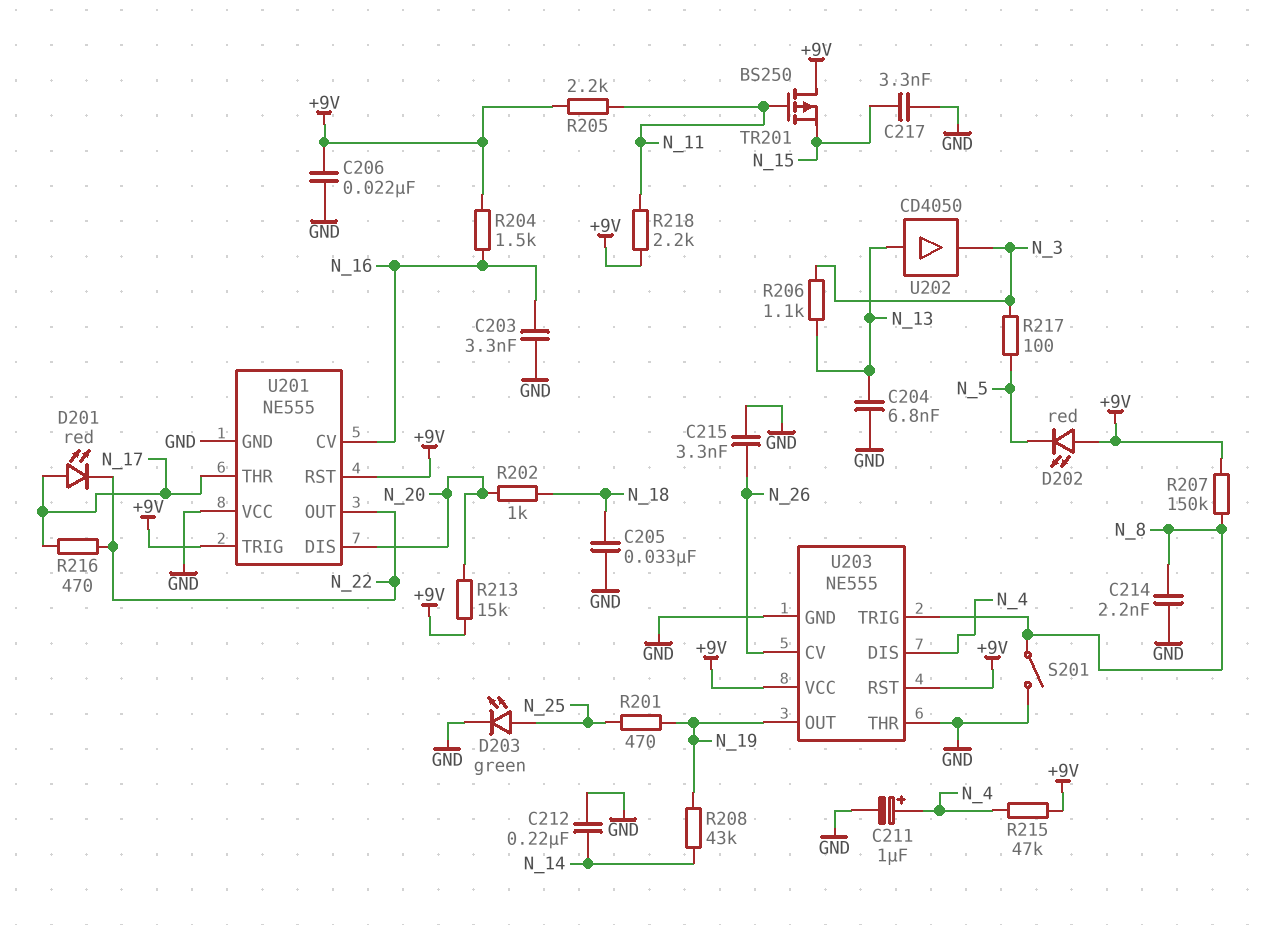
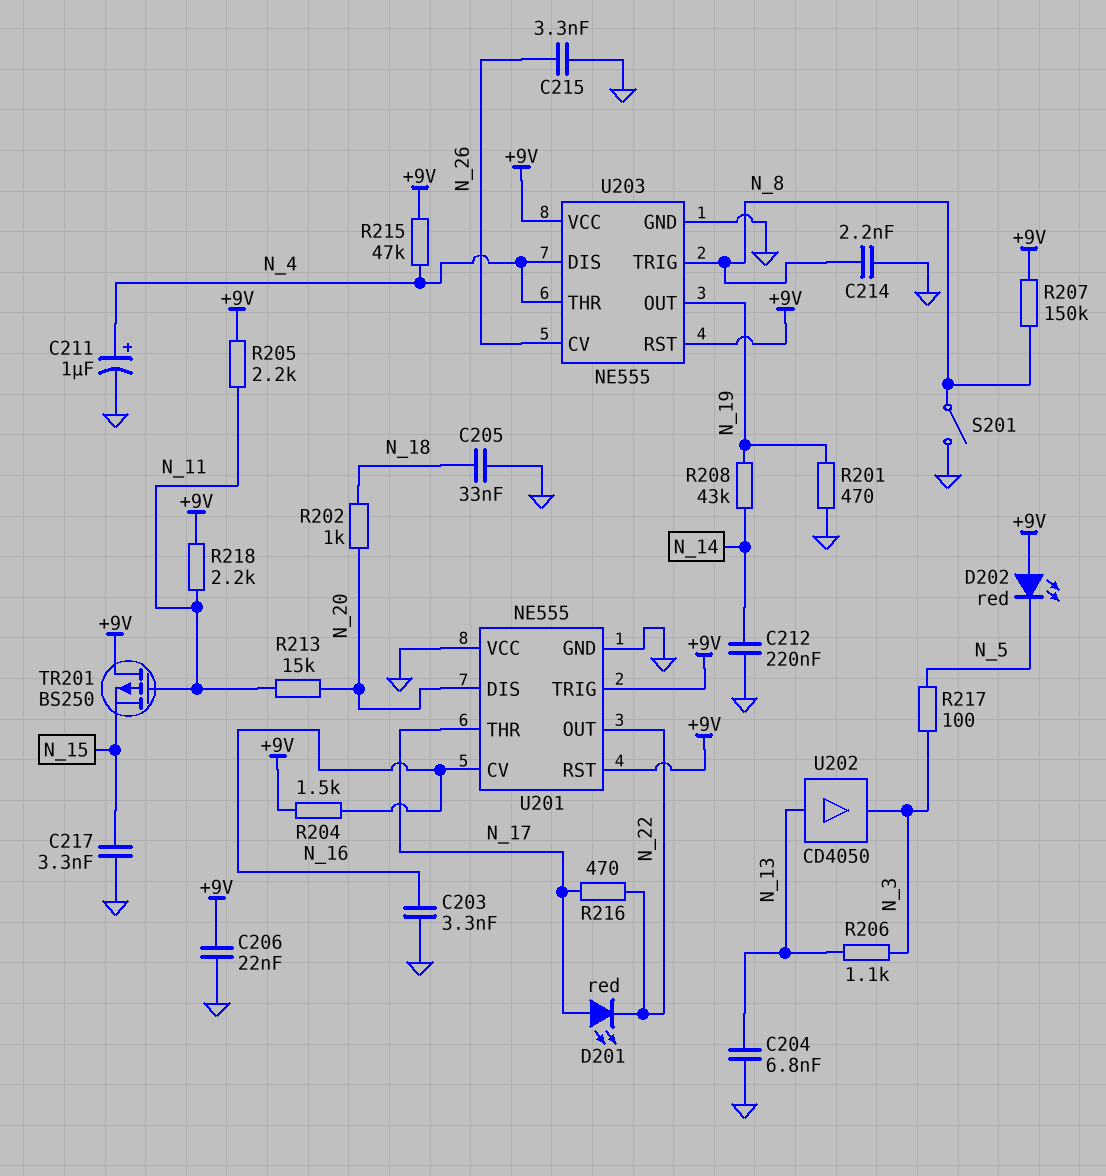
D203: LED green (A N_25, K GND) -> none
R201: 470 (N_19, N_25) -> 470 (GND, N_19)
R213: 15k (+9V, N_20) -> 15k (N_11, N_20)
U203 pin THR: GND -> N_4

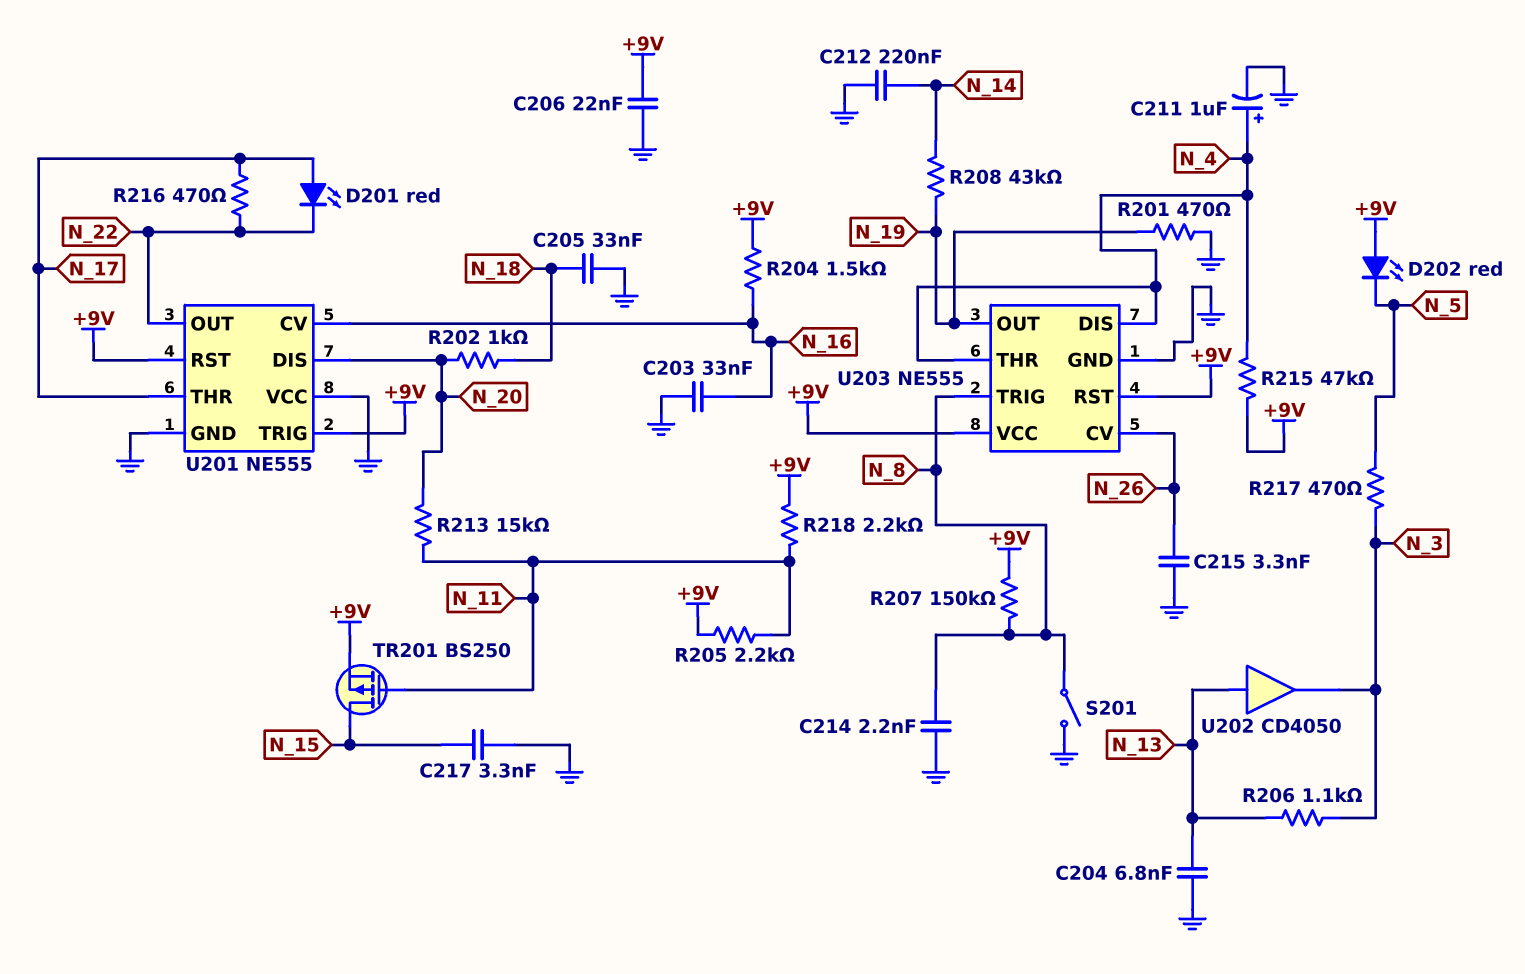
C203: 3.3nF (GND, N_16) -> 33nF (GND, N_16)
R217: 100 (N_3, N_5) -> 470 (N_3, N_5)
TR201: PMOS BS250 (G N_11, D +9V, S N_15) -> PMOS BS250 (G N_11, D N_15, S +9V)

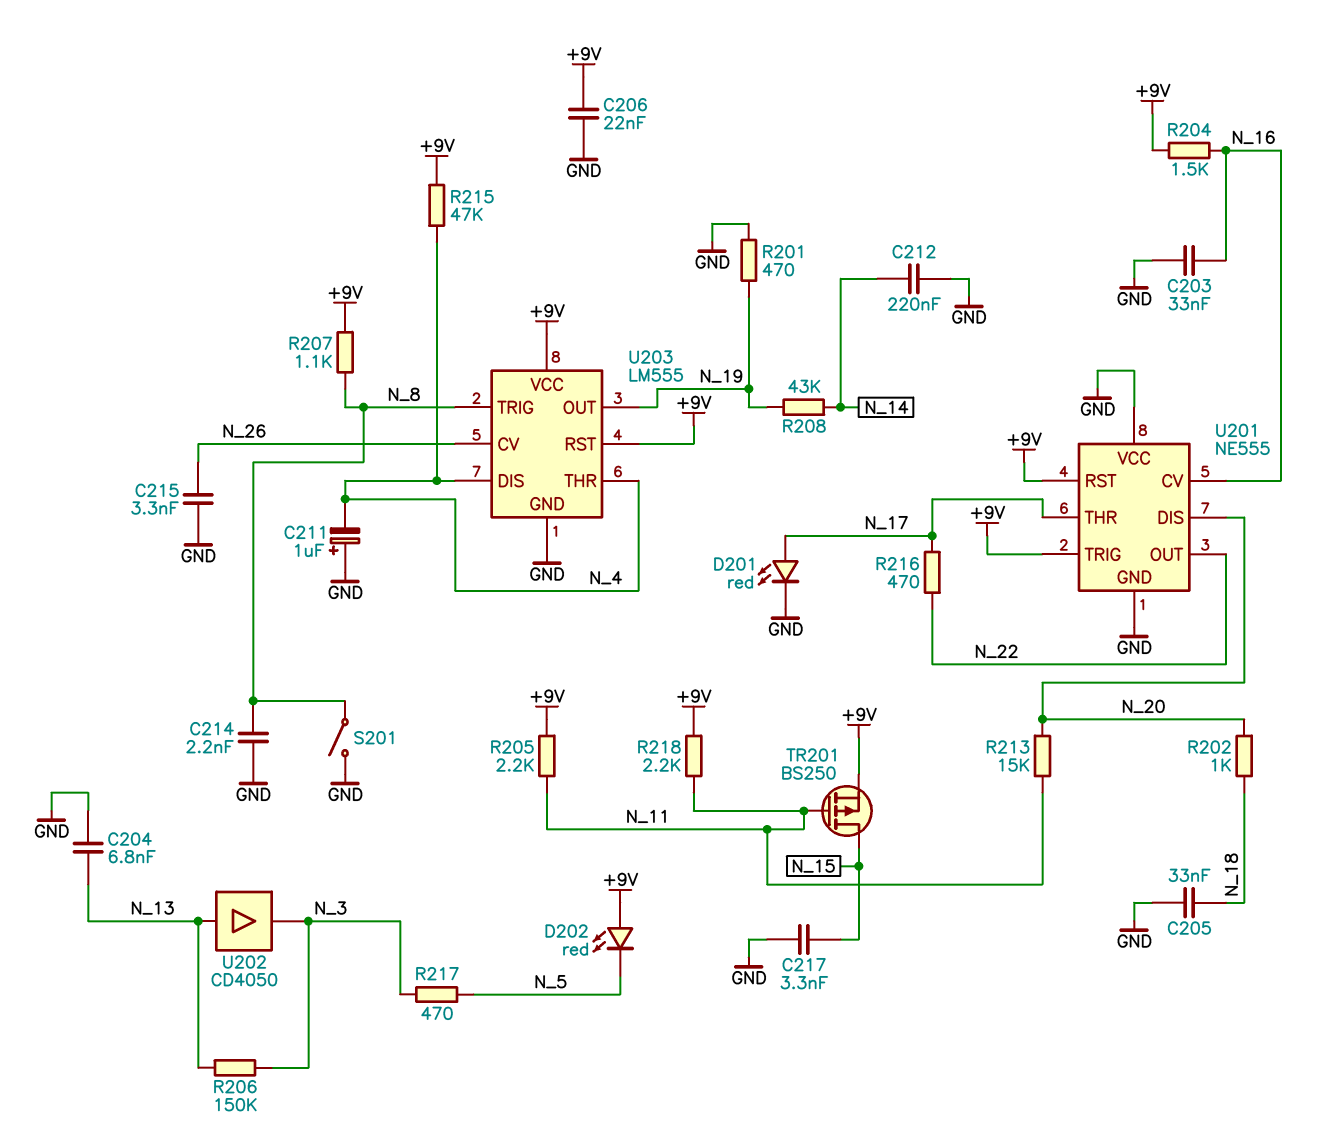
C211: 1uF (plus N_4, minus GND) -> 1uF (plus GND, minus N_4)
D201: LED red (A N_17, K N_22) -> LED red (A N_17, K GND)
R206: 1.1k (N_3, N_13) -> 150k (N_3, N_13)
R207: 150k (+9V, N_8) -> 1.1k (+9V, N_8)
U203: NE555 -> LM555

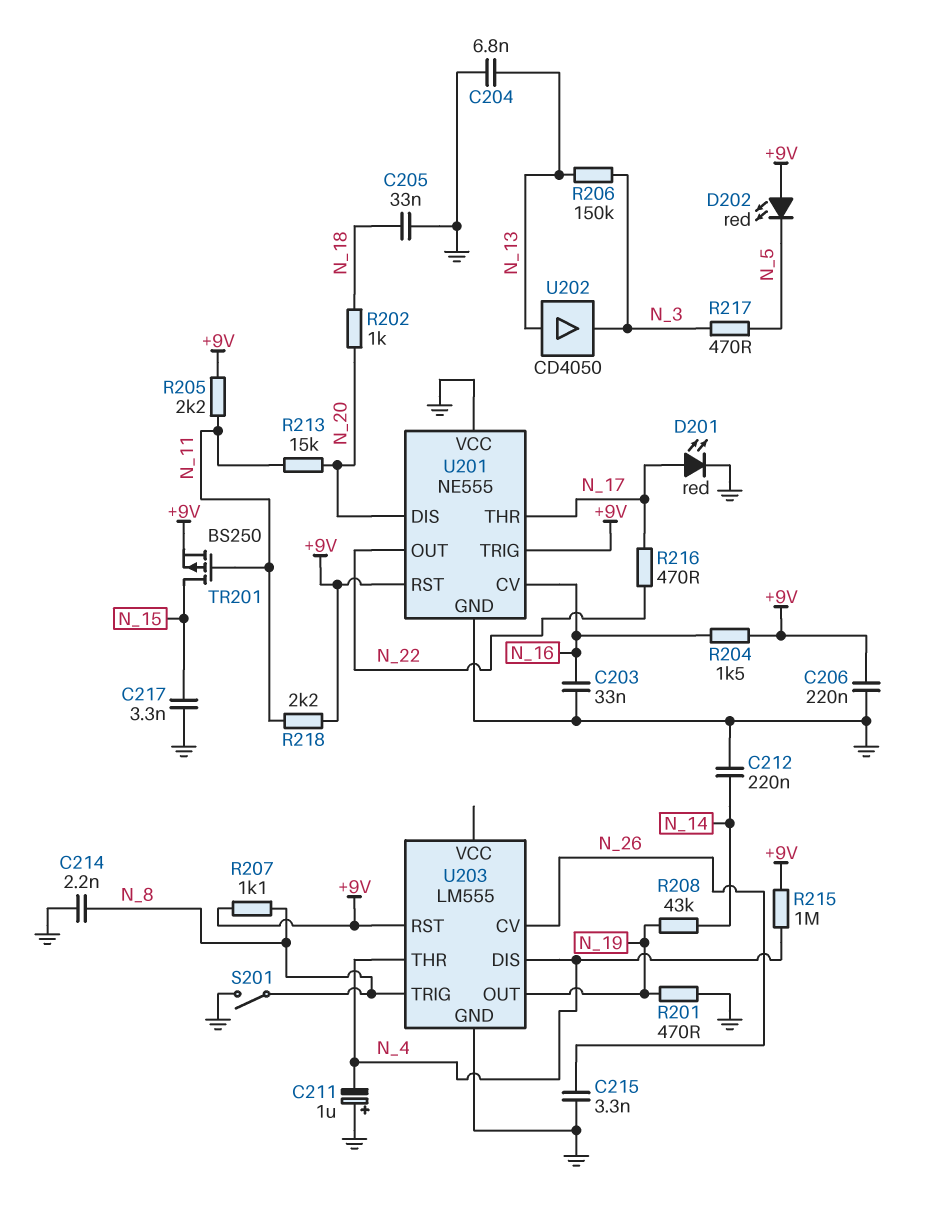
C206: 22nF (+9V, GND) -> 220nF (+9V, GND)
R215: 47k (+9V, N_4) -> 1M (+9V, N_4)
U203 pin VCC: +9V -> none

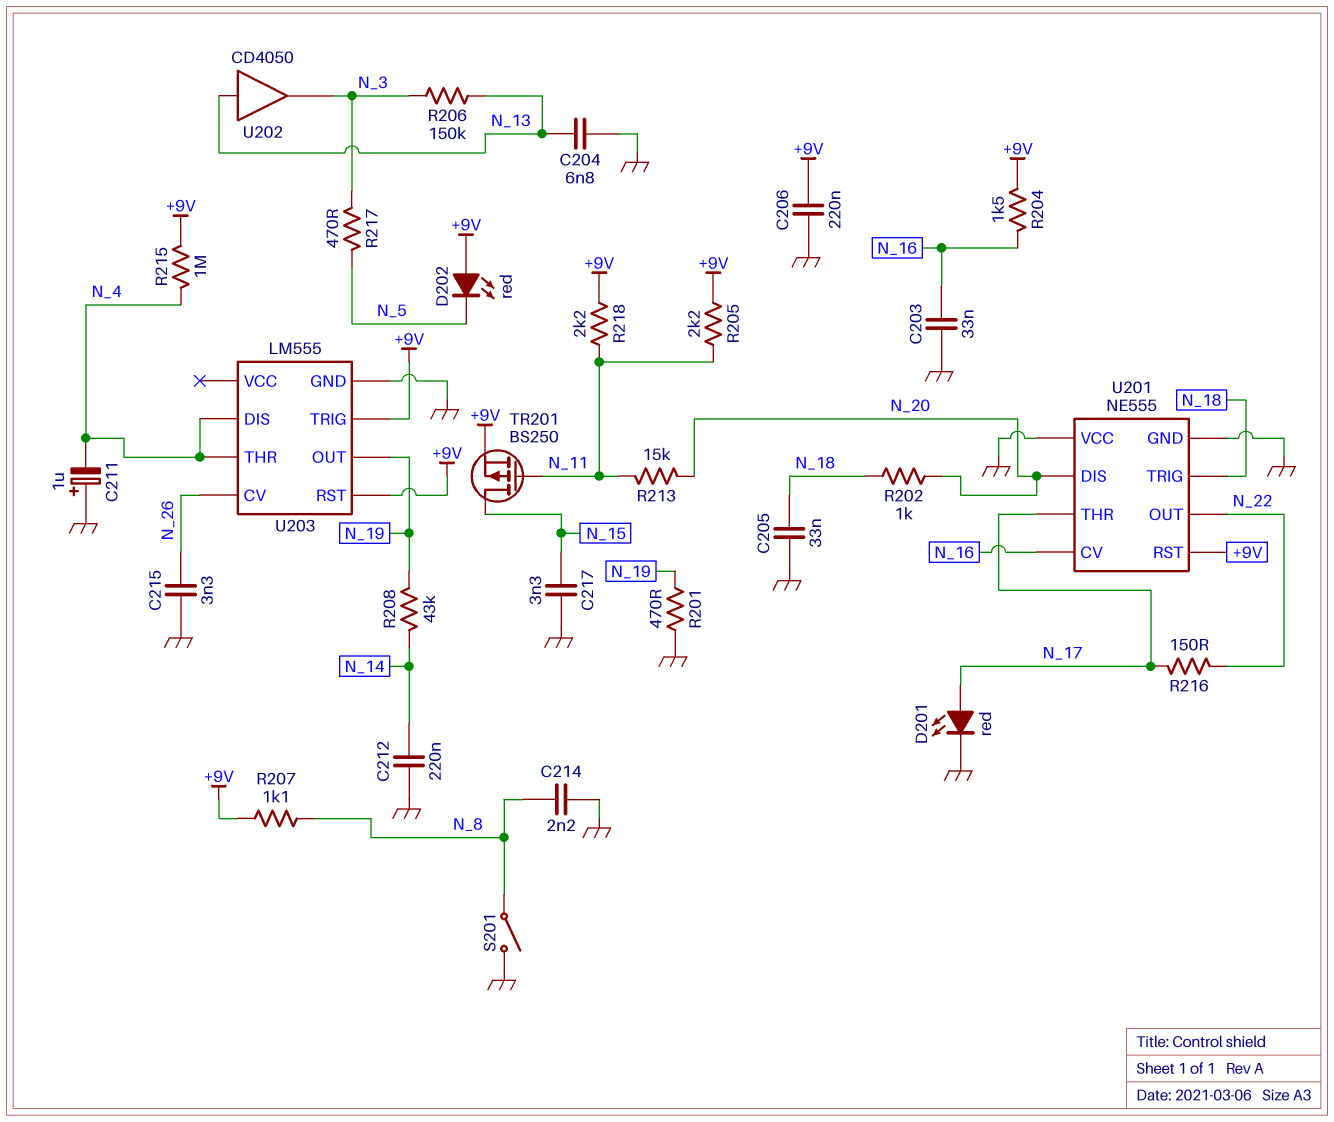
R216: 470 (N_17, N_22) -> 150 (N_17, N_22)
U201 pin TRIG: +9V -> N_18
U203 pin TRIG: N_8 -> +9V

